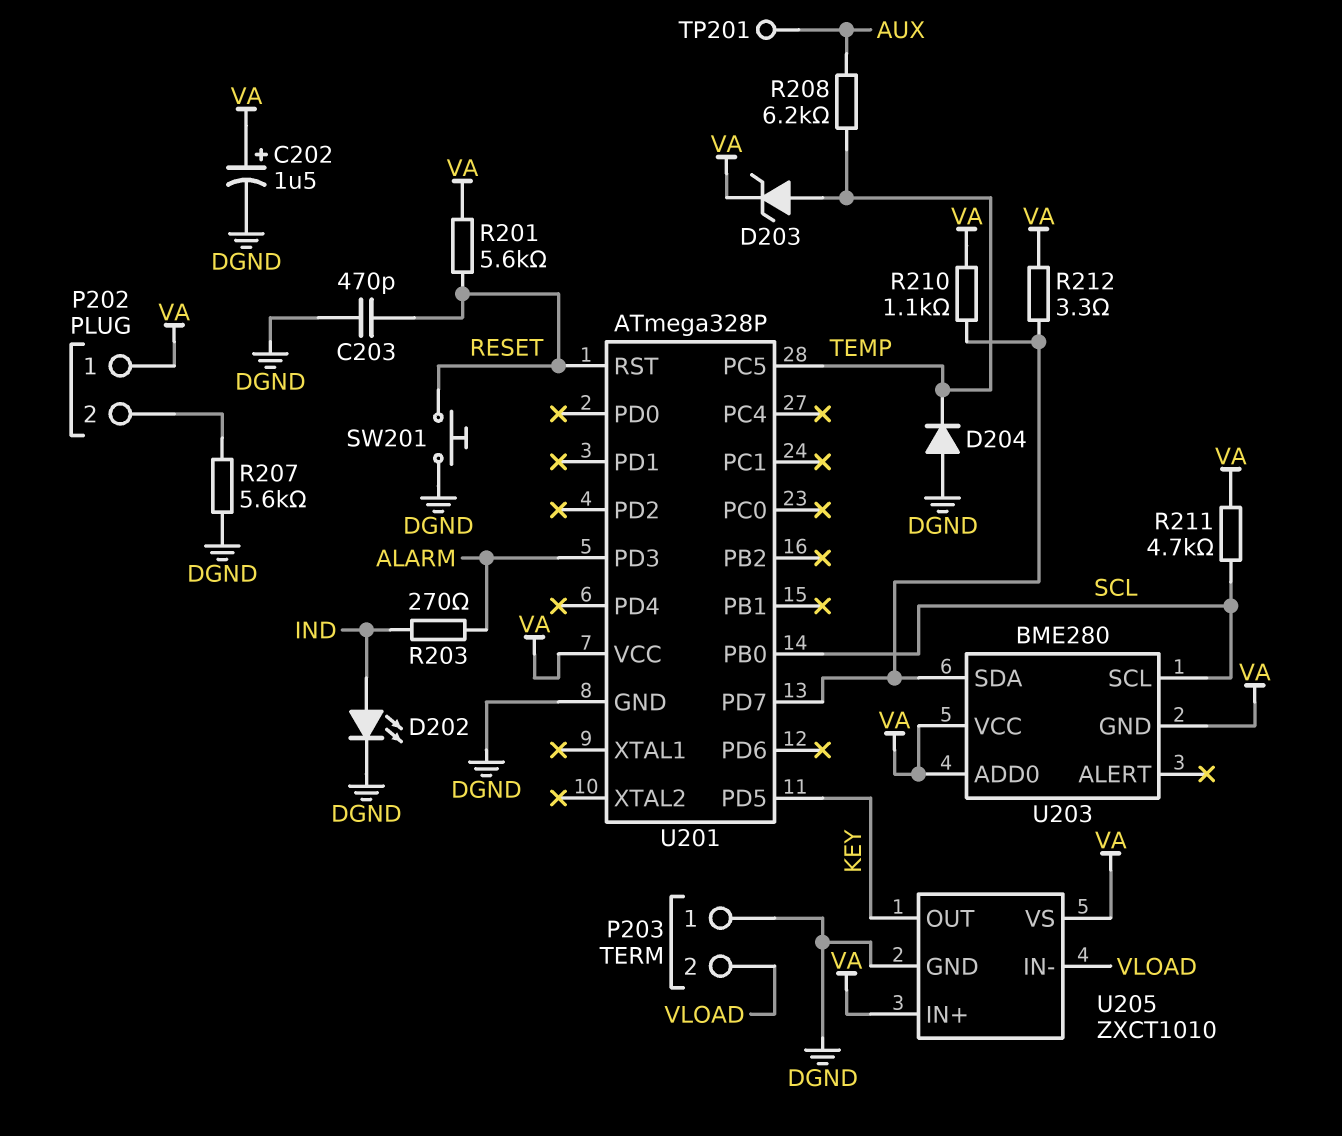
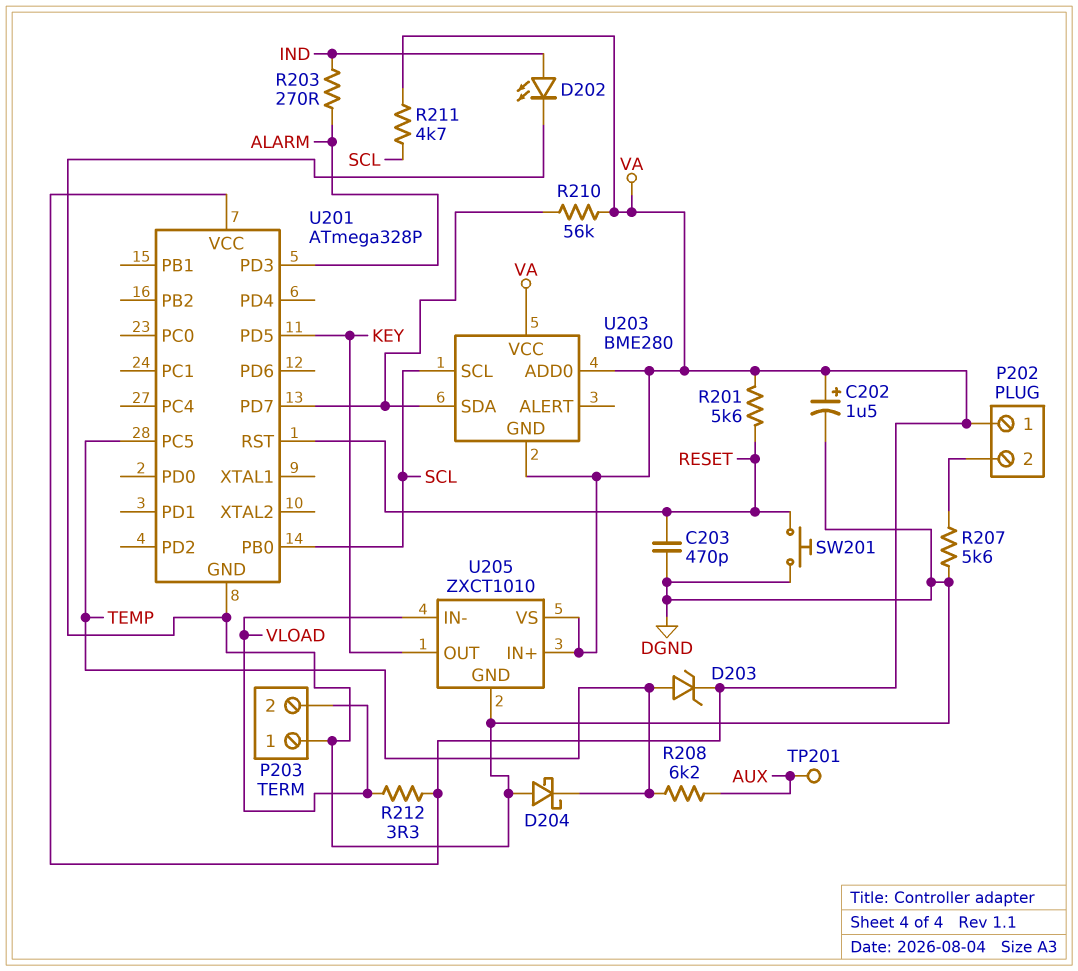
D204: diode (A DGND, K TEMP) -> schottky (A DGND, K TEMP)
R210: 1.1k (U201/PD7, VA) -> 56k (U201/PD7, VA)
R212: 3.3 (U201/PD7, VA) -> 3.3 (VA, VLOAD)

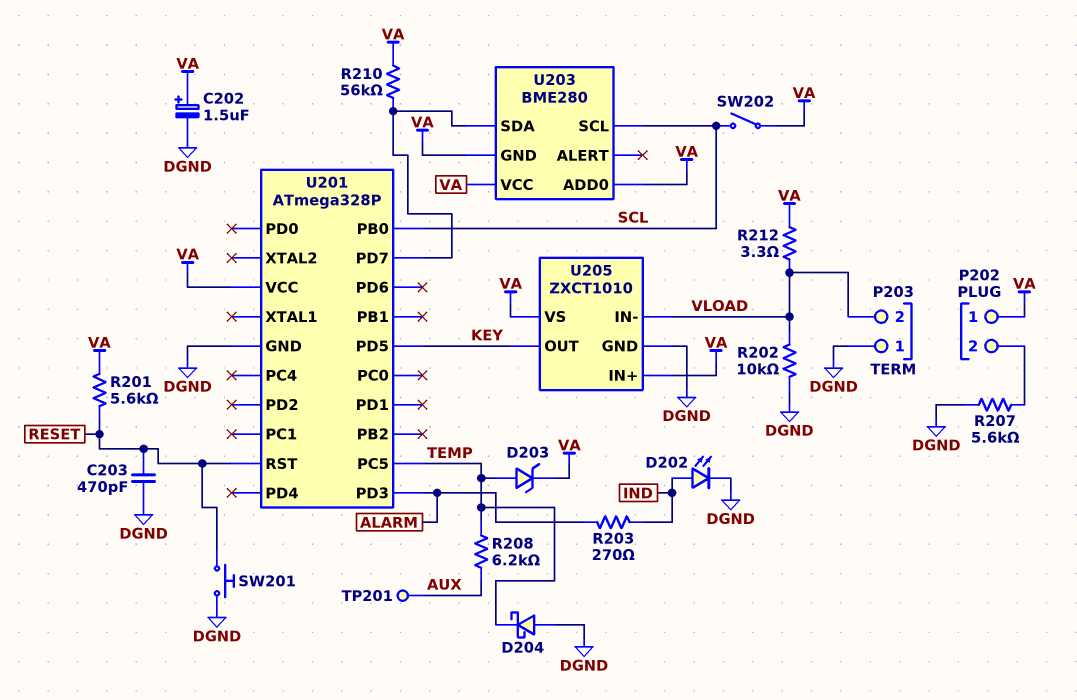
R202: none -> 10k (DGND, VLOAD)
R211: 4.7k (SCL, VA) -> none
SW202: none -> switch (SCL, VA)

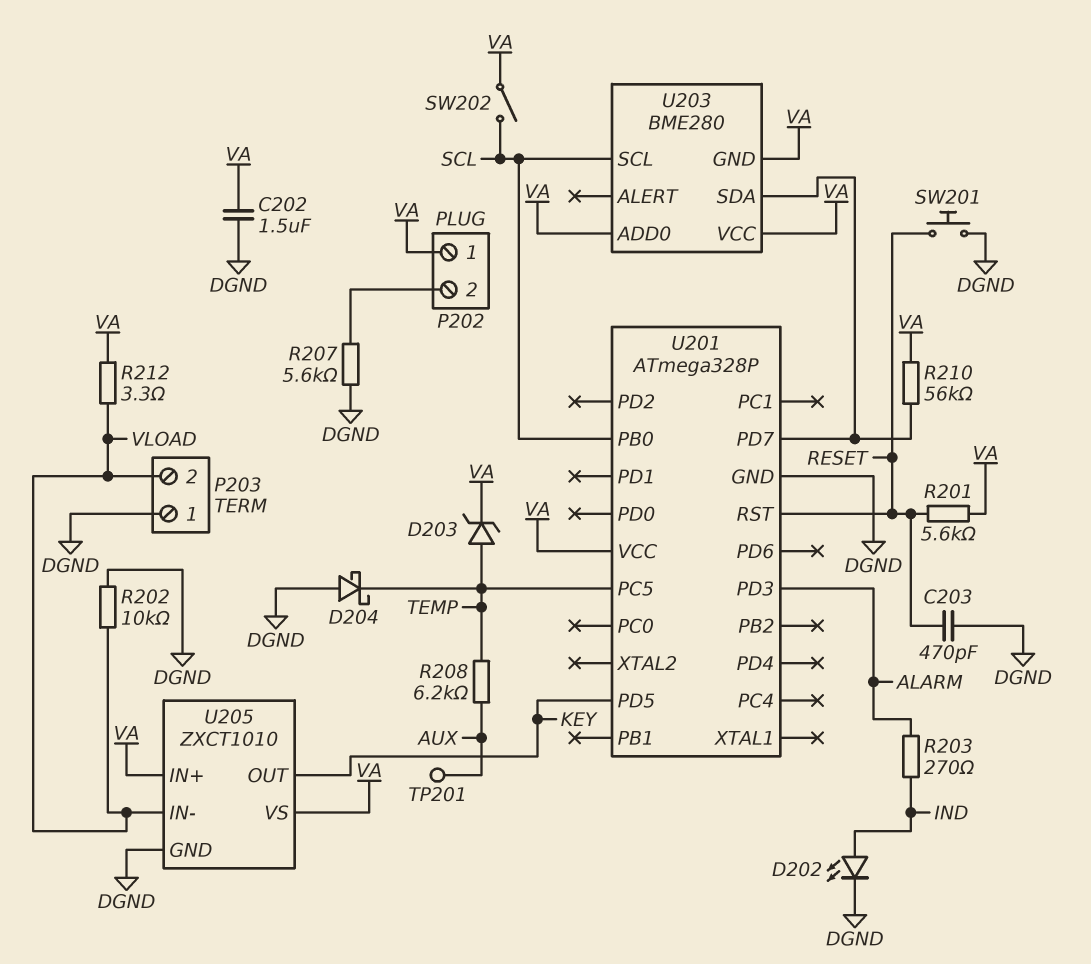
C202: 1.5uF (plus VA, minus DGND) -> 1.5uF (DGND, VA)

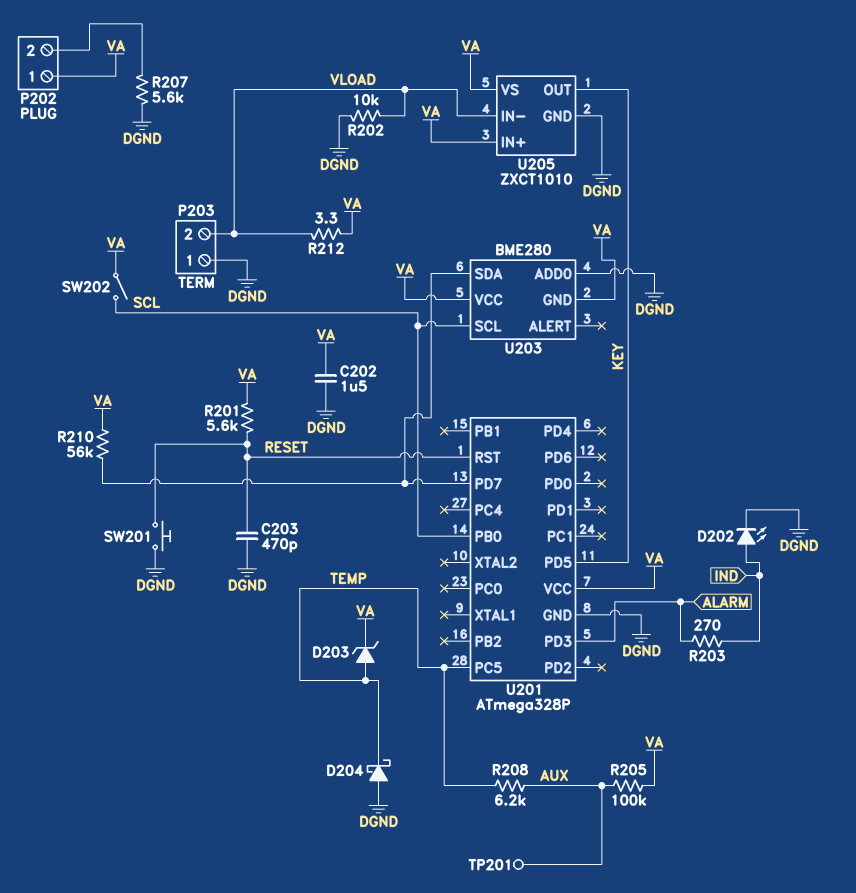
R205: none -> 100k (AUX, VA)
U203 pin ADD0: VA -> DGND

